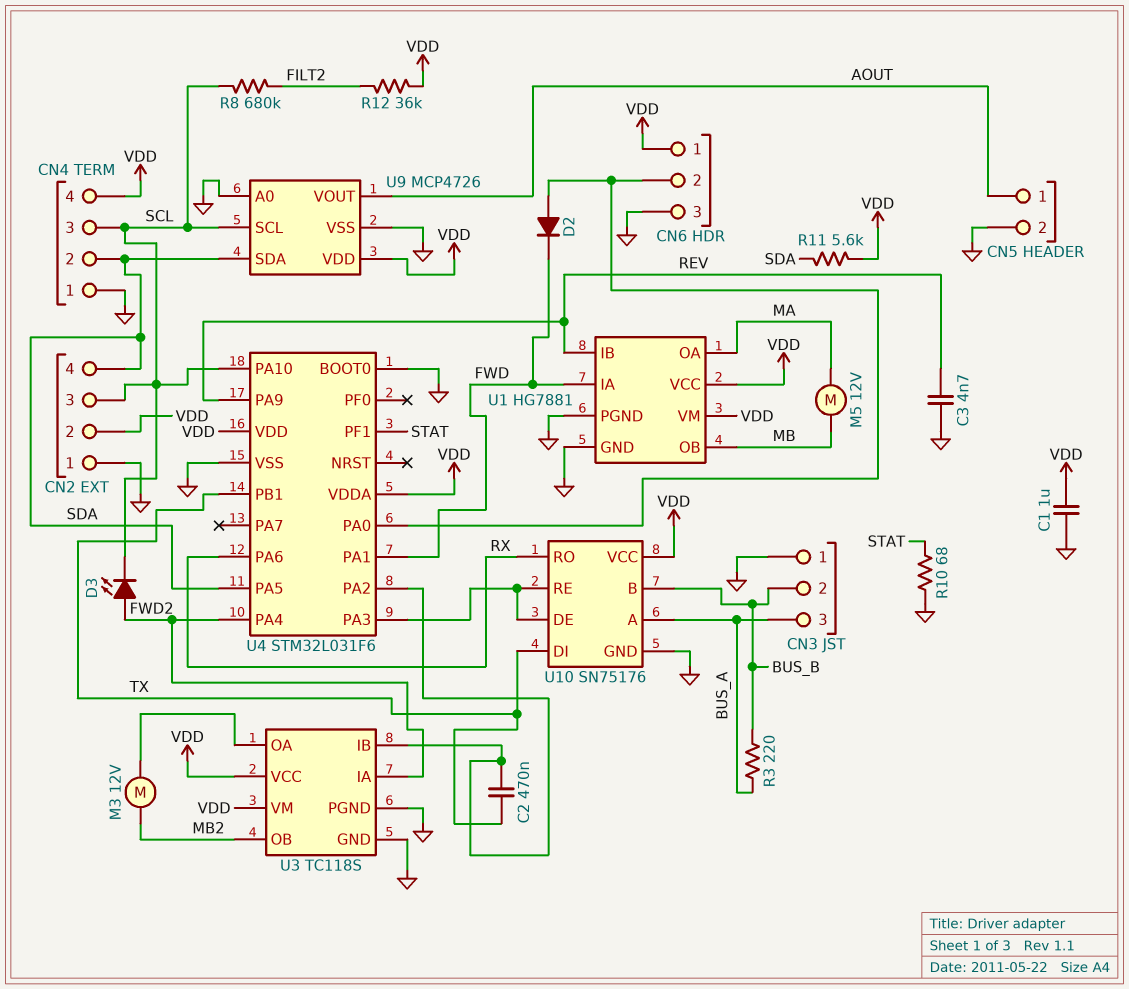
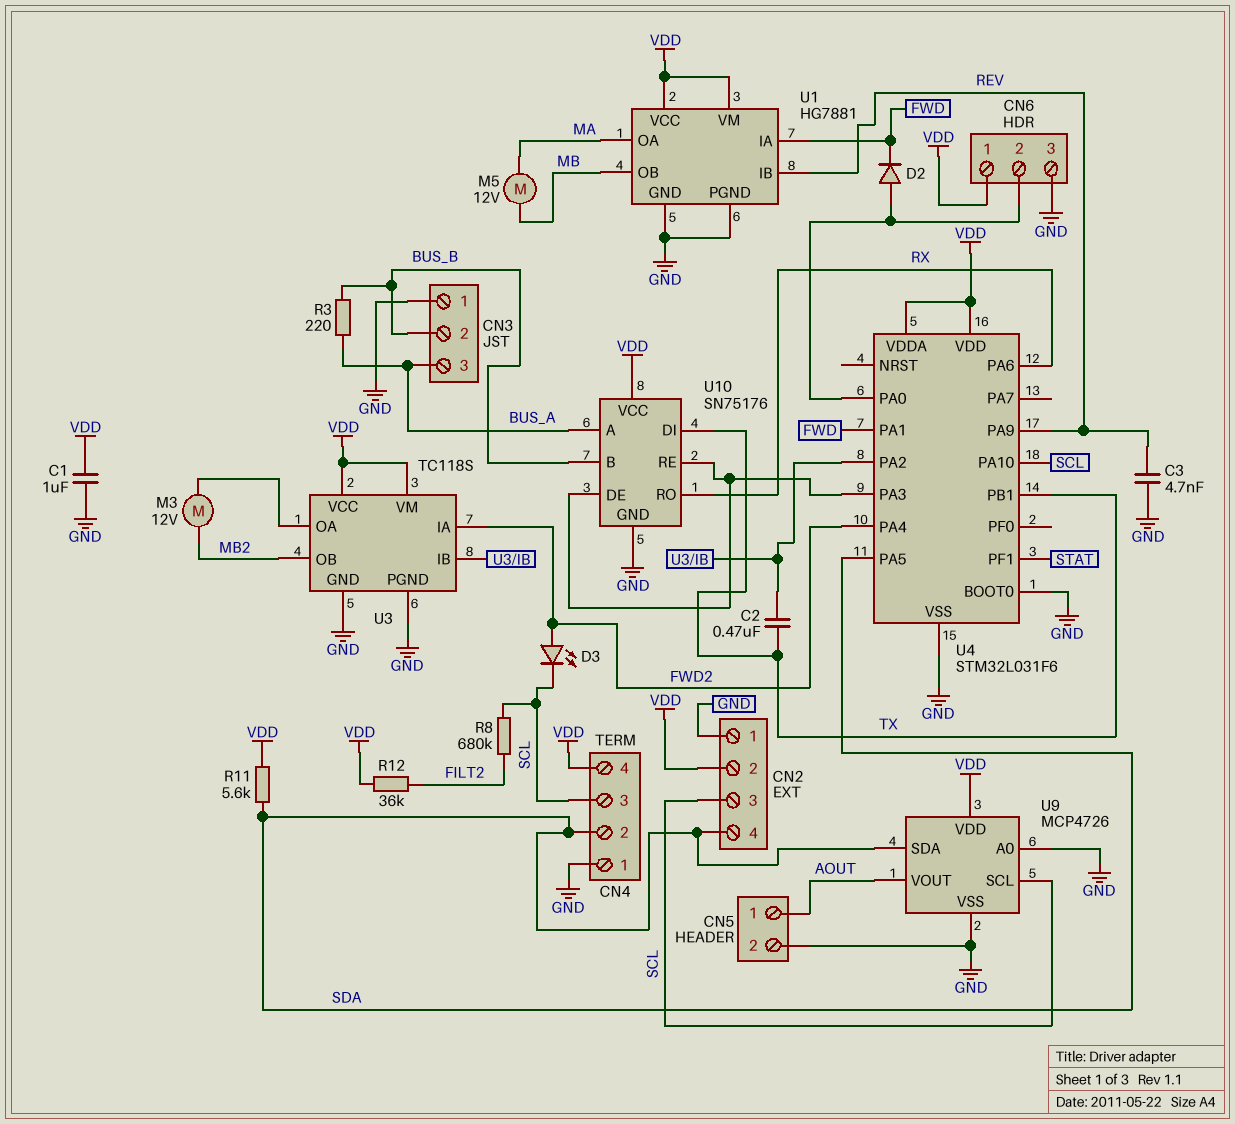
R10: 68 (GND, STAT) -> none

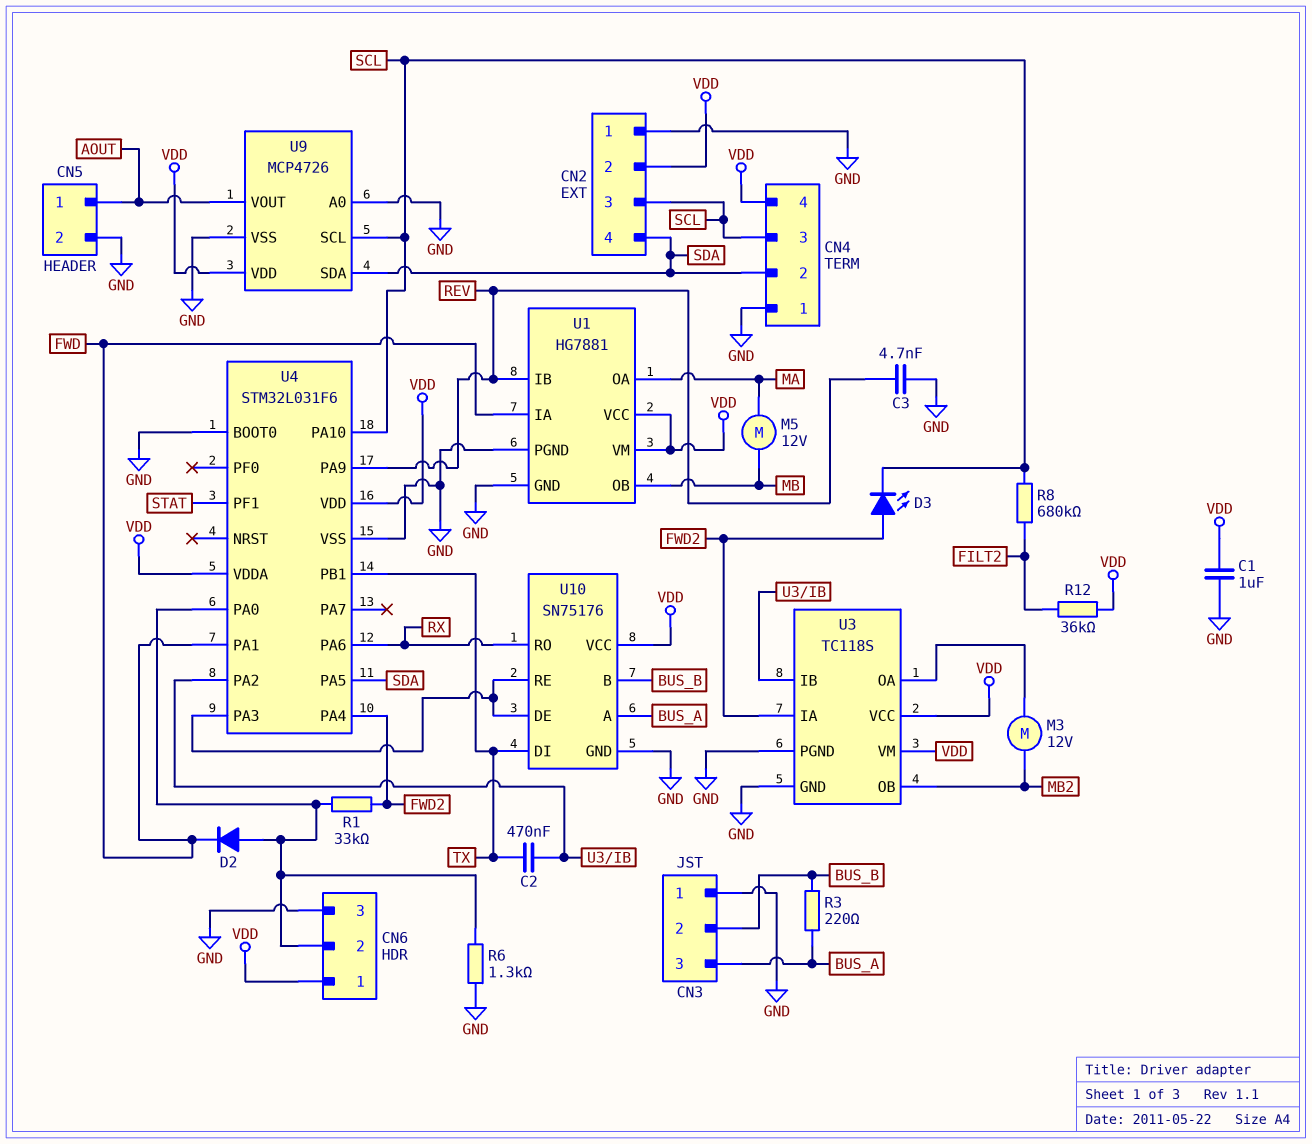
R1: none -> 33k (CN6/2, FWD2)
R6: none -> 1.3k (CN6/2, GND)
R11: 5.6k (SDA, VDD) -> none

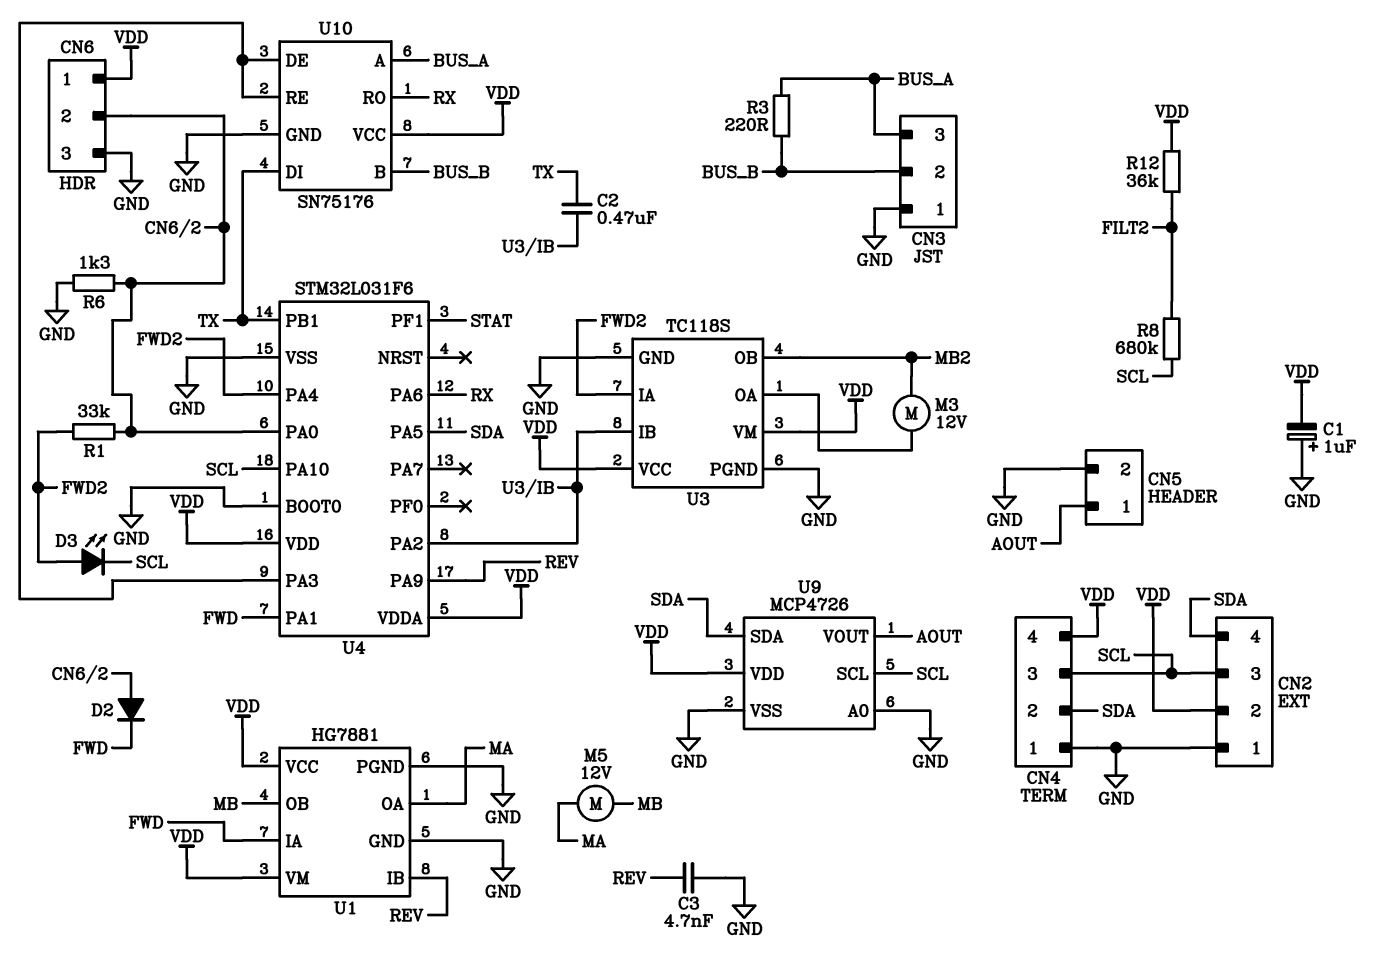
C1: 1uF (GND, VDD) -> 1uF (plus GND, minus VDD)

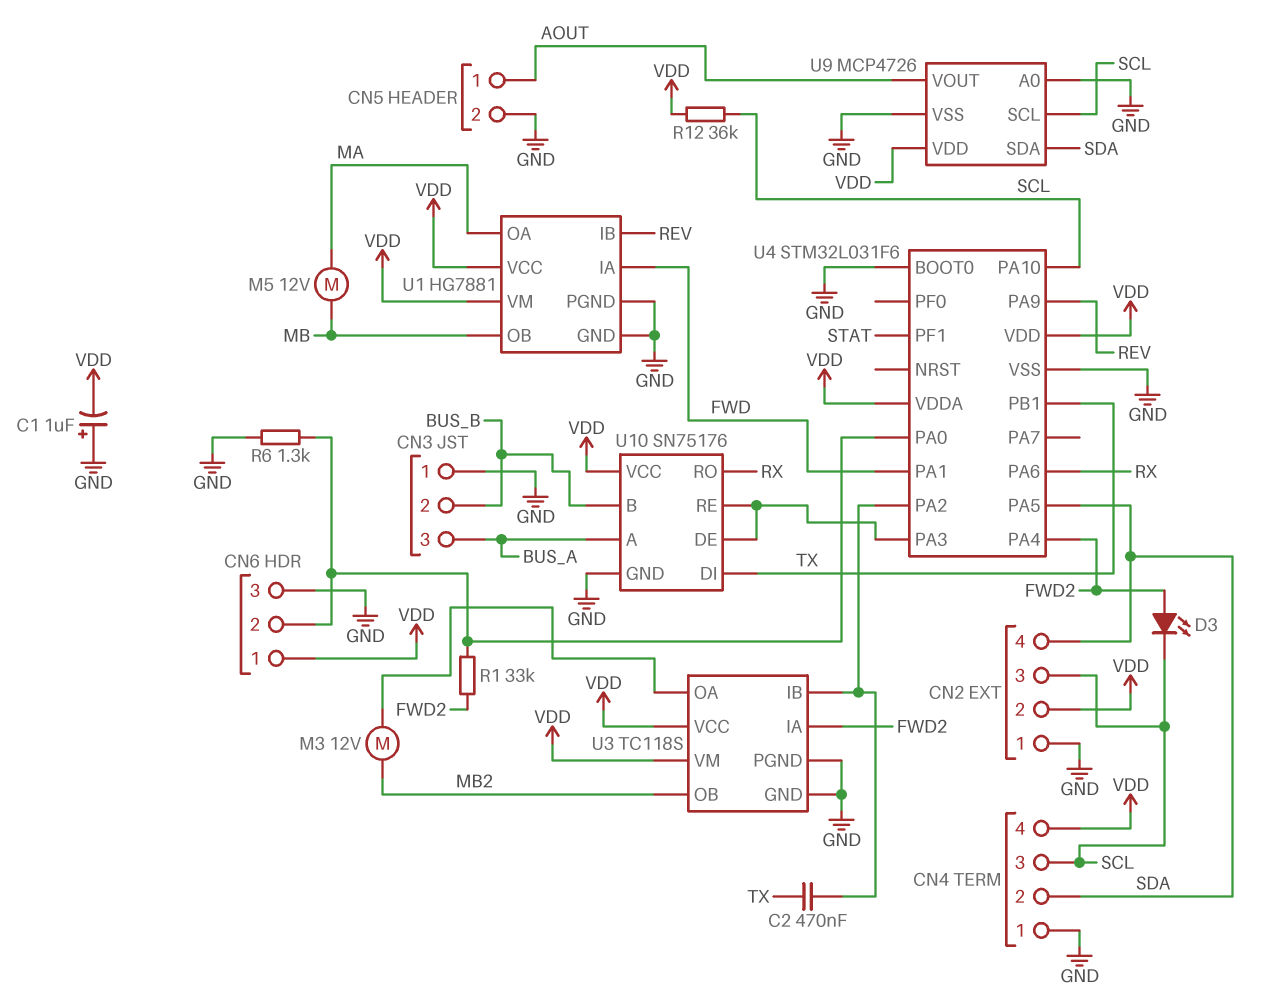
C3: 4.7nF (GND, REV) -> none
D2: diode (A CN6/2, K FWD) -> none
R3: 220 (BUS_A, BUS_B) -> none
R8: 680k (FILT2, SCL) -> none
R12: 36k (FILT2, VDD) -> 36k (SCL, VDD)

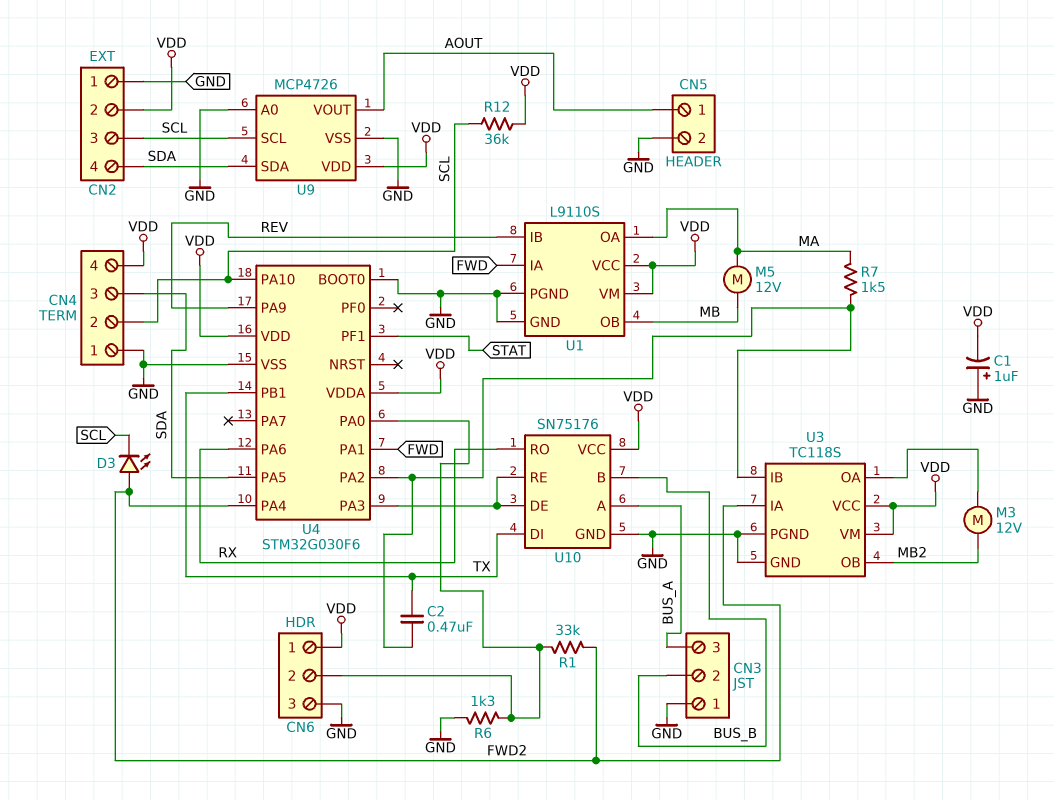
CN4 pin 2: SDA -> SCL
CN4 pin 3: SCL -> SDA
R7: none -> 1.5k (MA, U3/IB)
U1: HG7881 -> L9110S
U4: STM32L031F6 -> STM32G030F6

